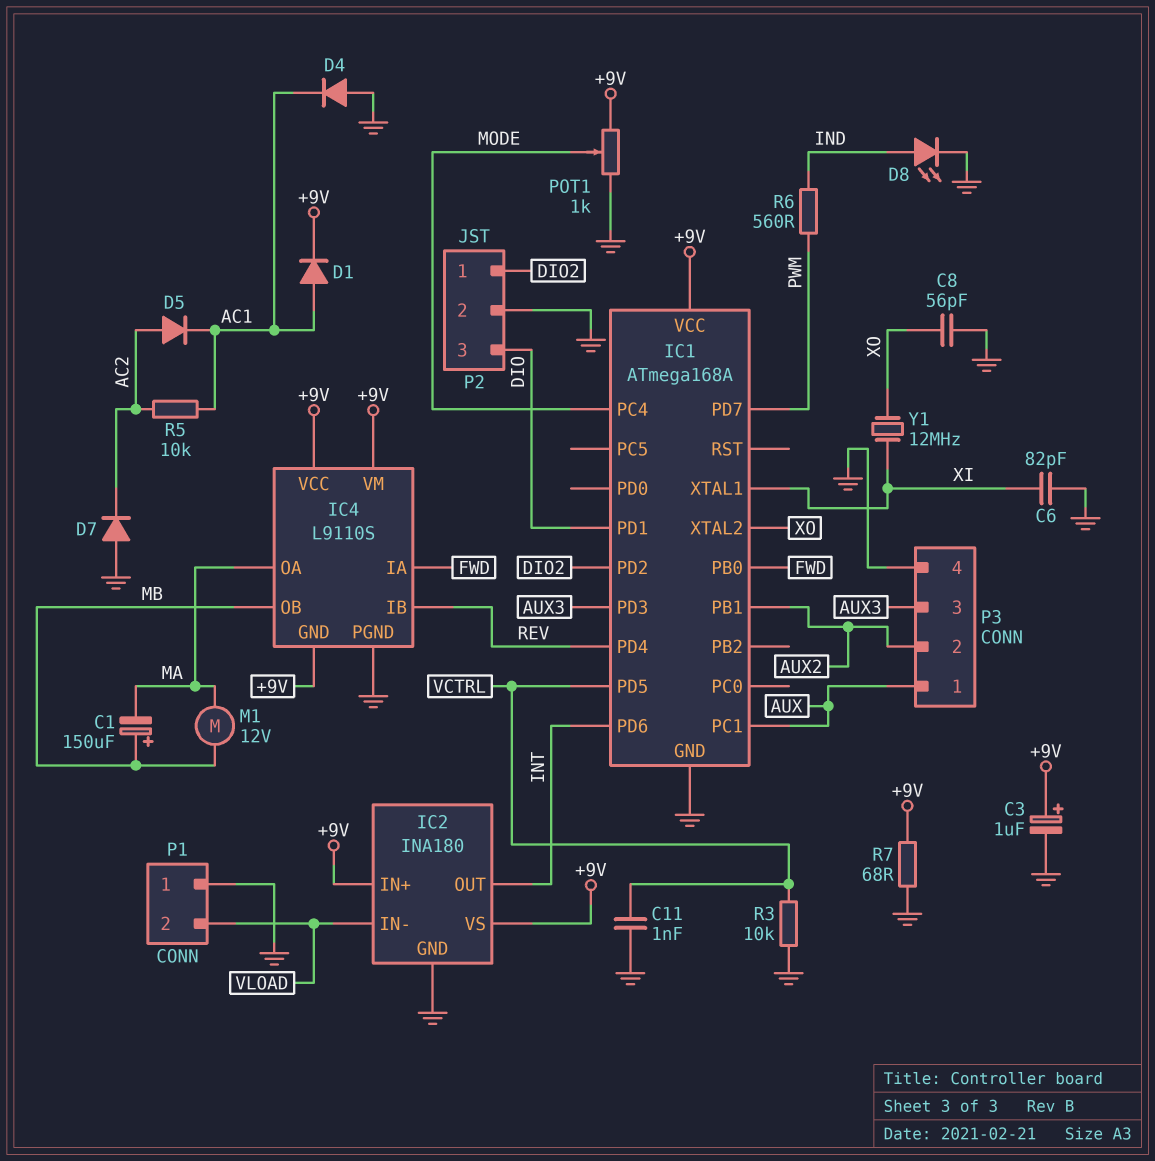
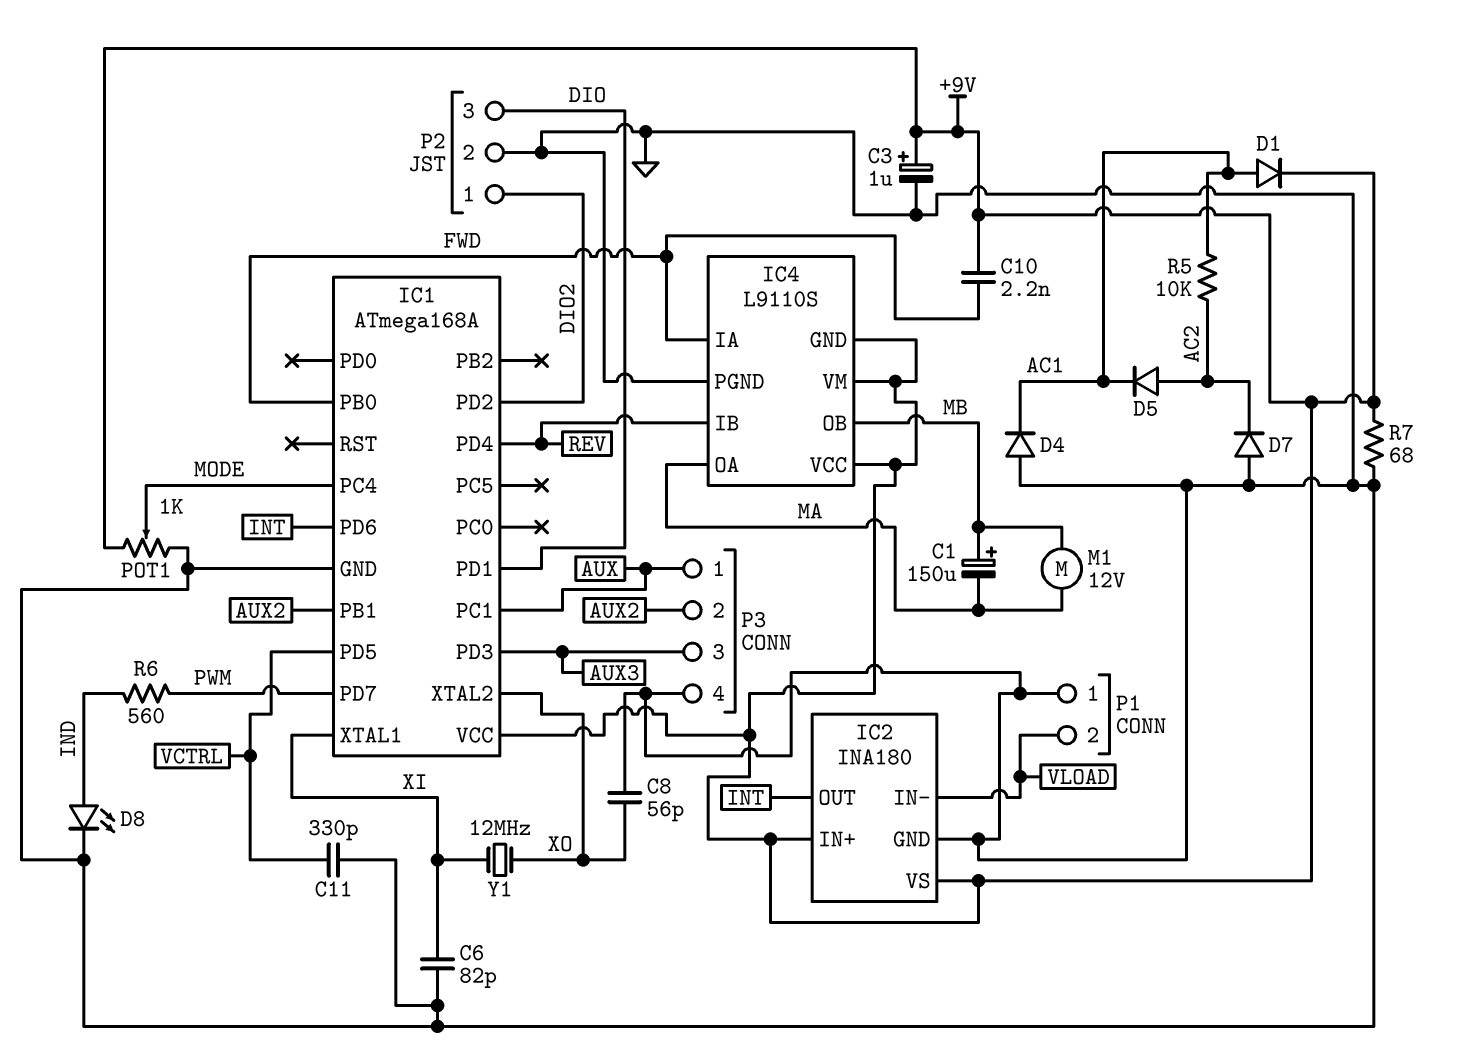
C10: none -> 2.2nF (+9V, FWD)
C11: 1nF (GND, VCTRL) -> 330pF (GND, VCTRL)
R3: 10k (GND, VCTRL) -> none

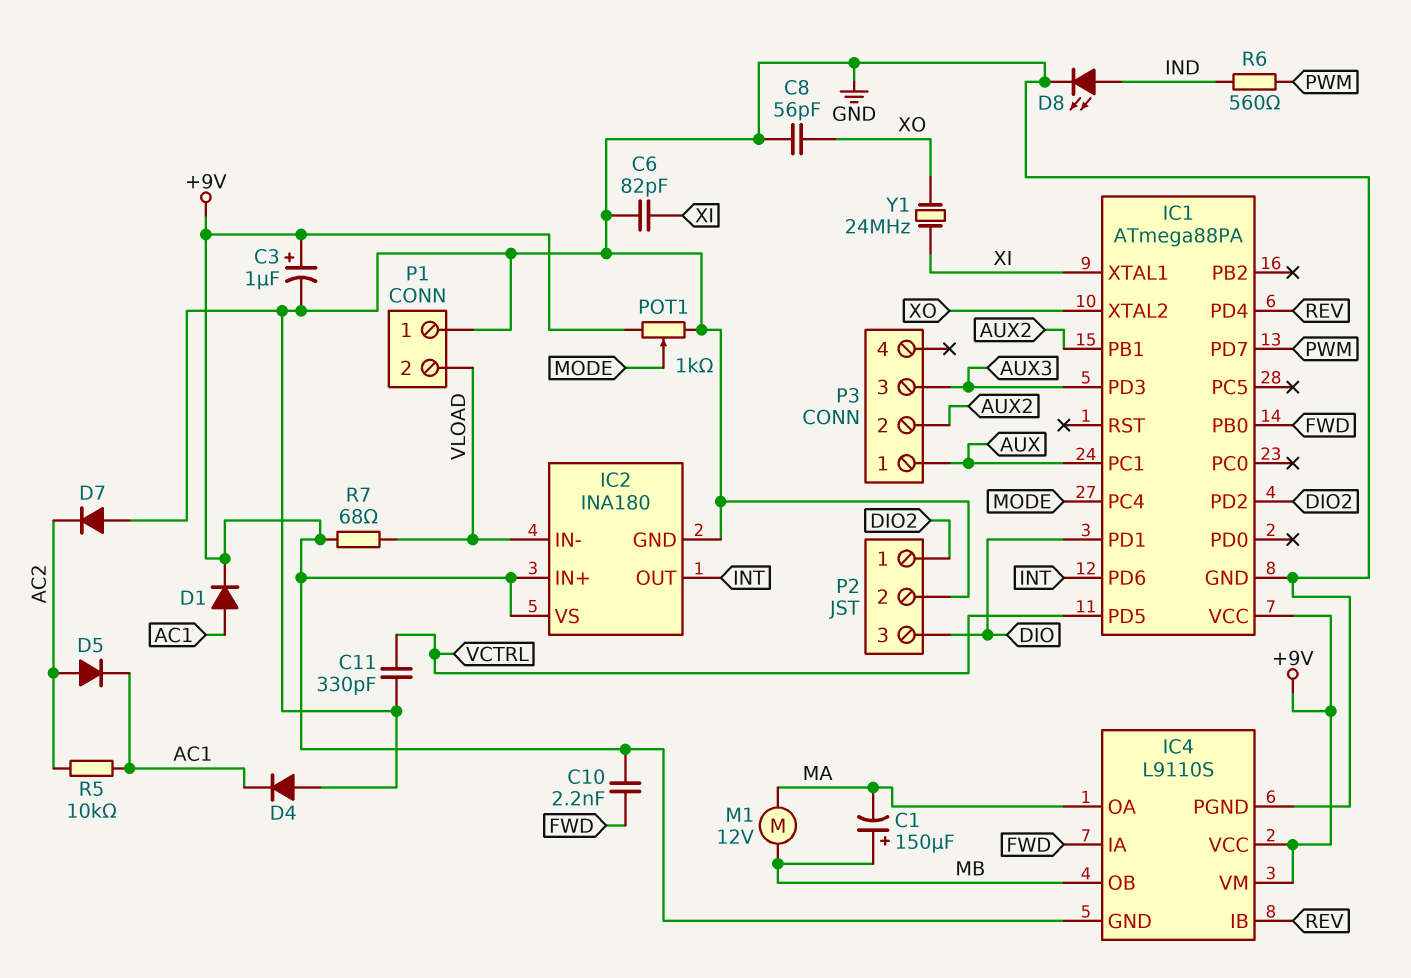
IC1: ATmega168A -> ATmega88PA
P3 pin 4: GND -> none
R7: 68 (+9V, GND) -> 68 (+9V, VLOAD)
Y1: 12MHz (XI, XO) -> 24MHz (XI, XO)

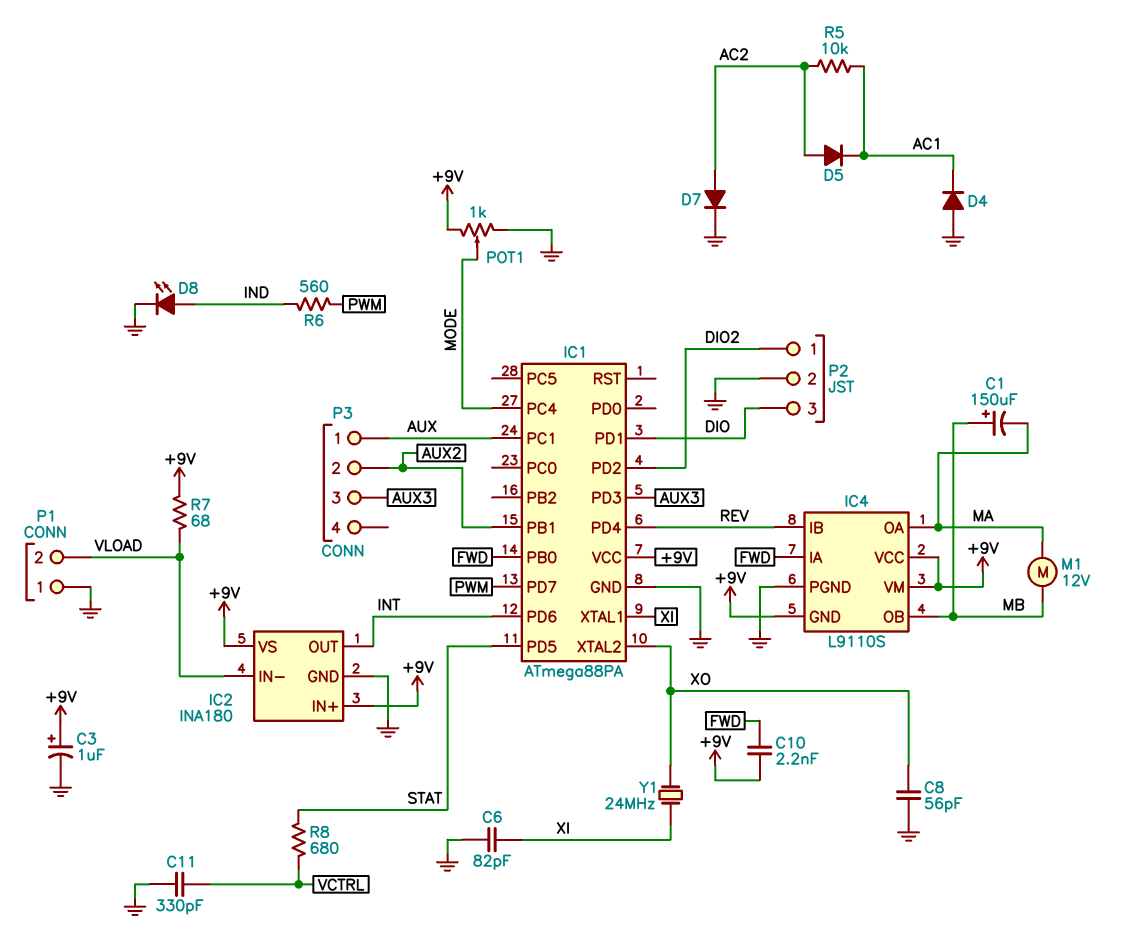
D1: diode (A AC1, K +9V) -> none
D7: diode (A GND, K AC2) -> diode (A AC2, K GND)
IC1 pin PD5: VCTRL -> STAT
R8: none -> 680 (STAT, VCTRL)

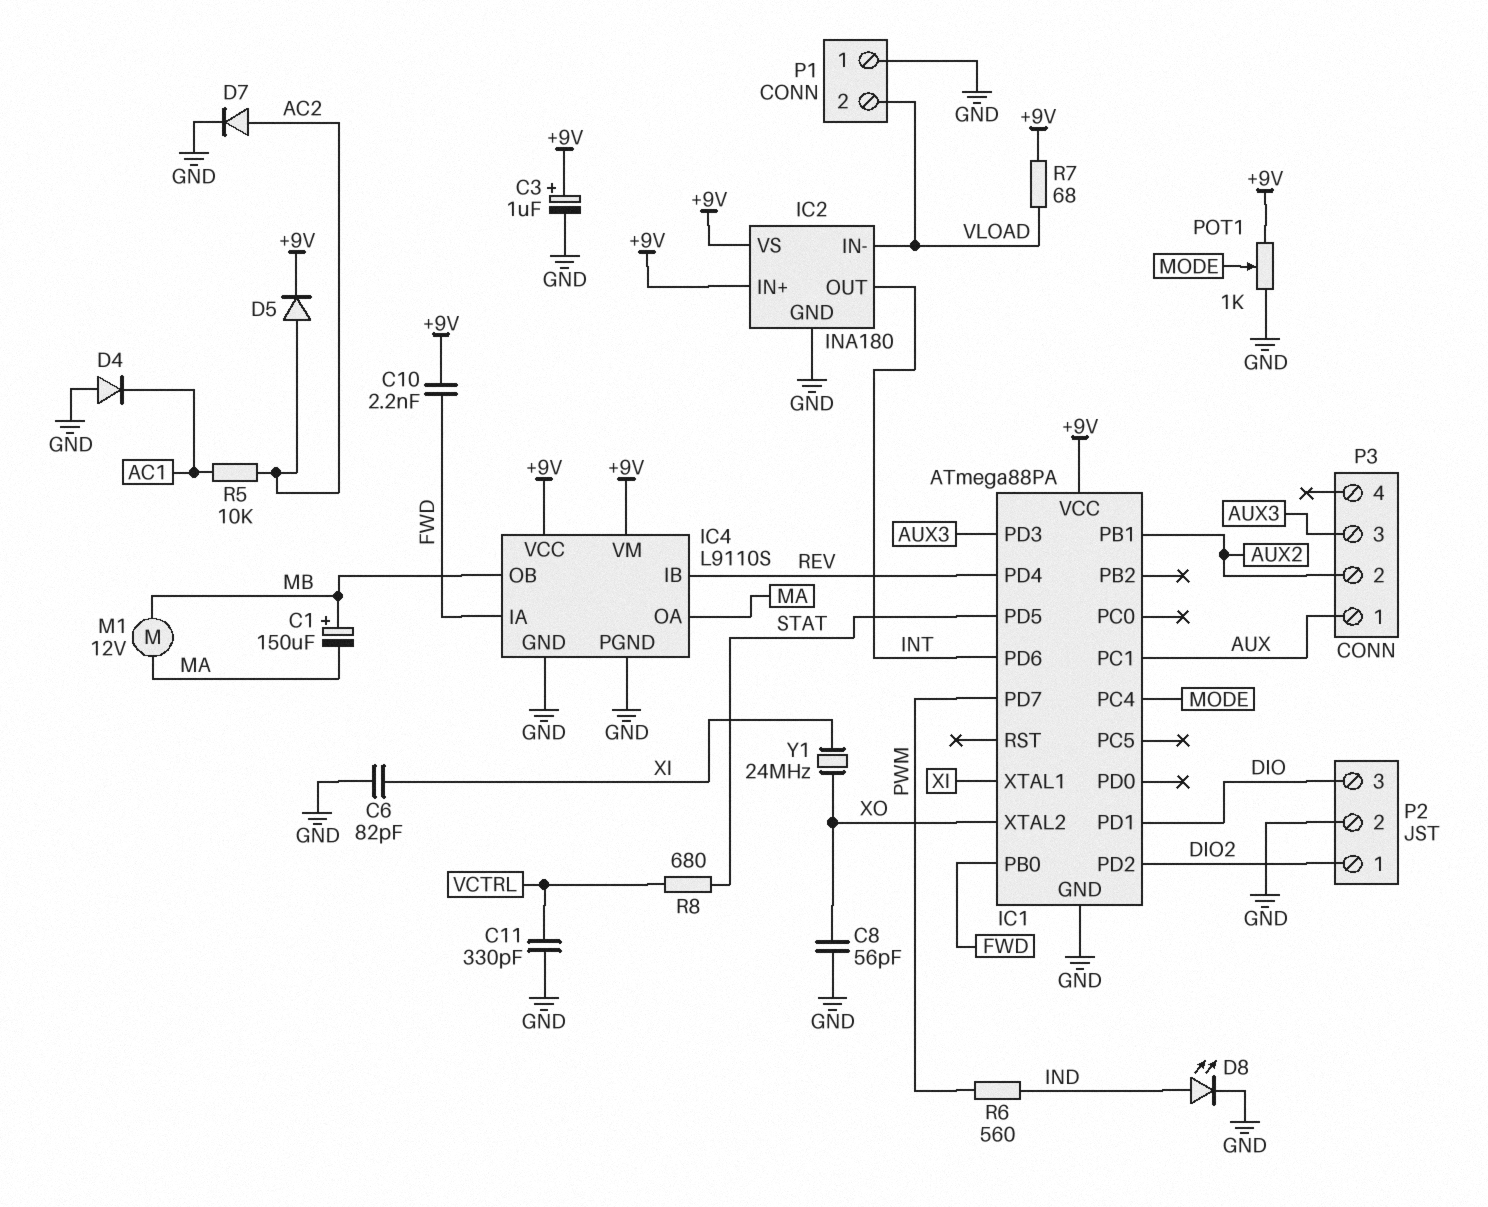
D5: diode (A AC2, K AC1) -> diode (A AC2, K +9V)
IC4 pin GND: +9V -> GND

